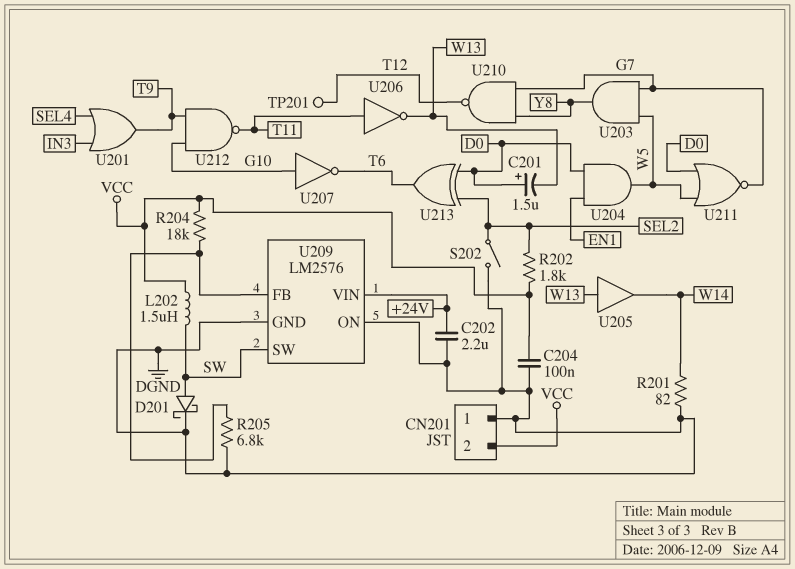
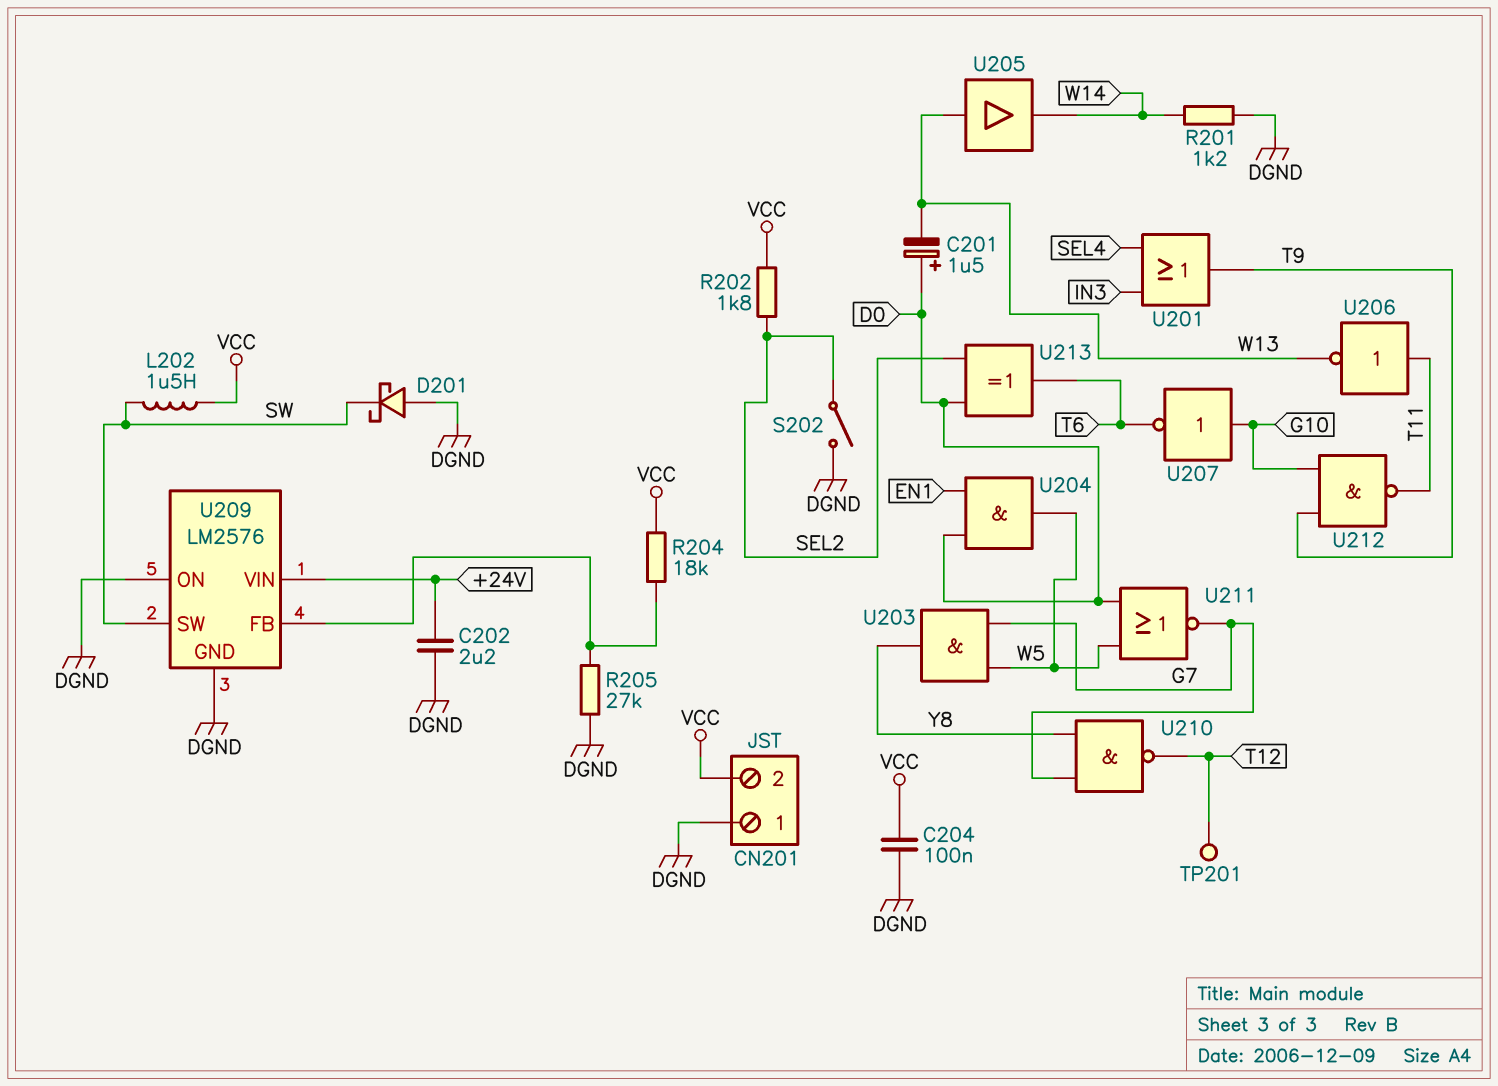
D201: schottky (A SW, K DGND) -> schottky (A DGND, K SW)
R201: 82 (DGND, W14) -> 1.2k (DGND, W14)
R205: 6.8k (DGND, U209/FB) -> 27k (DGND, U209/FB)

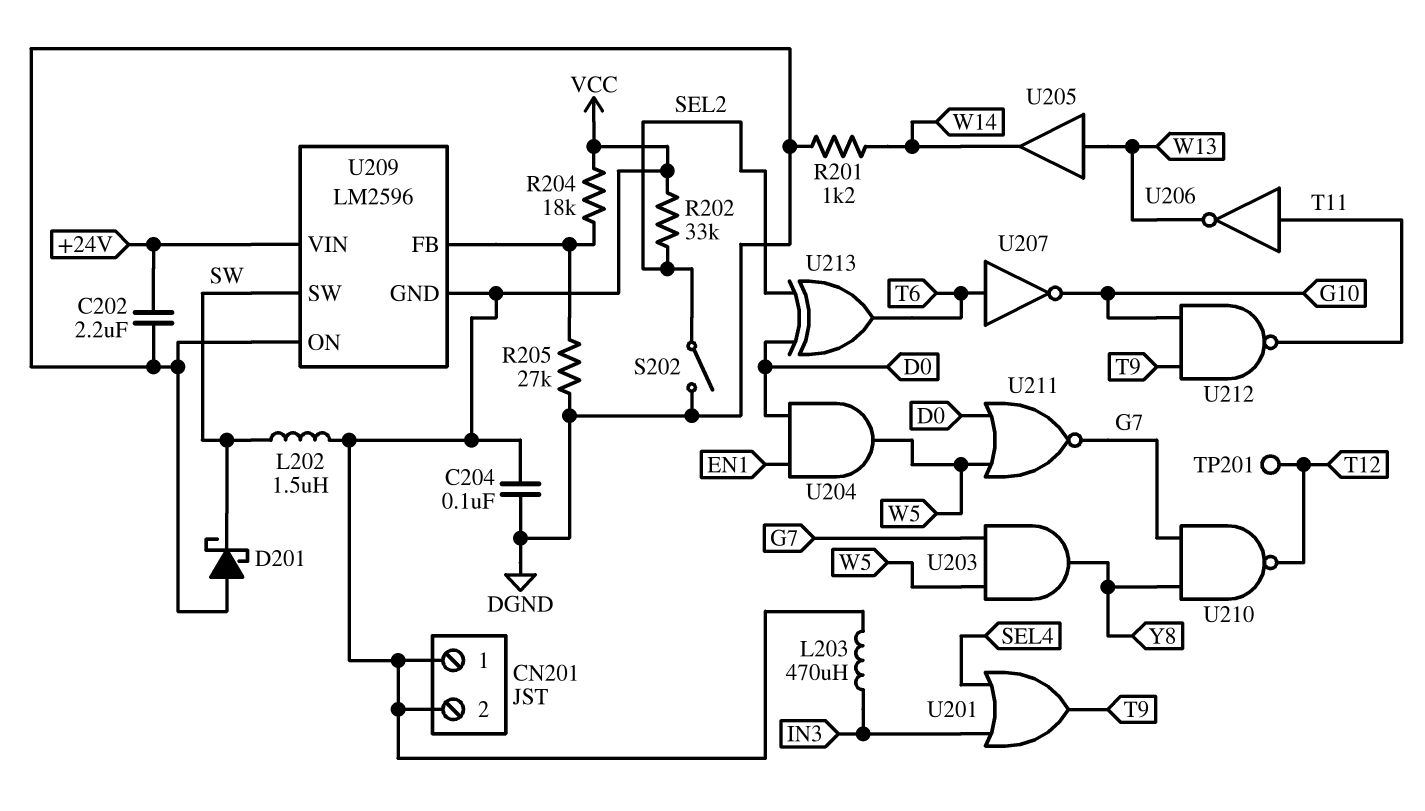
C201: 1.5uF (plus D0, minus W13) -> none
CN201 pin 1: DGND -> VCC
L203: none -> 470uH (IN3, VCC)
R202: 1.8k (SEL2, VCC) -> 33k (SEL2, VCC)
U207: NOT (in G10, out T6) -> NOT (in T6, out G10)
U209: LM2576 -> LM2596
U209 pin GND: DGND -> VCC

